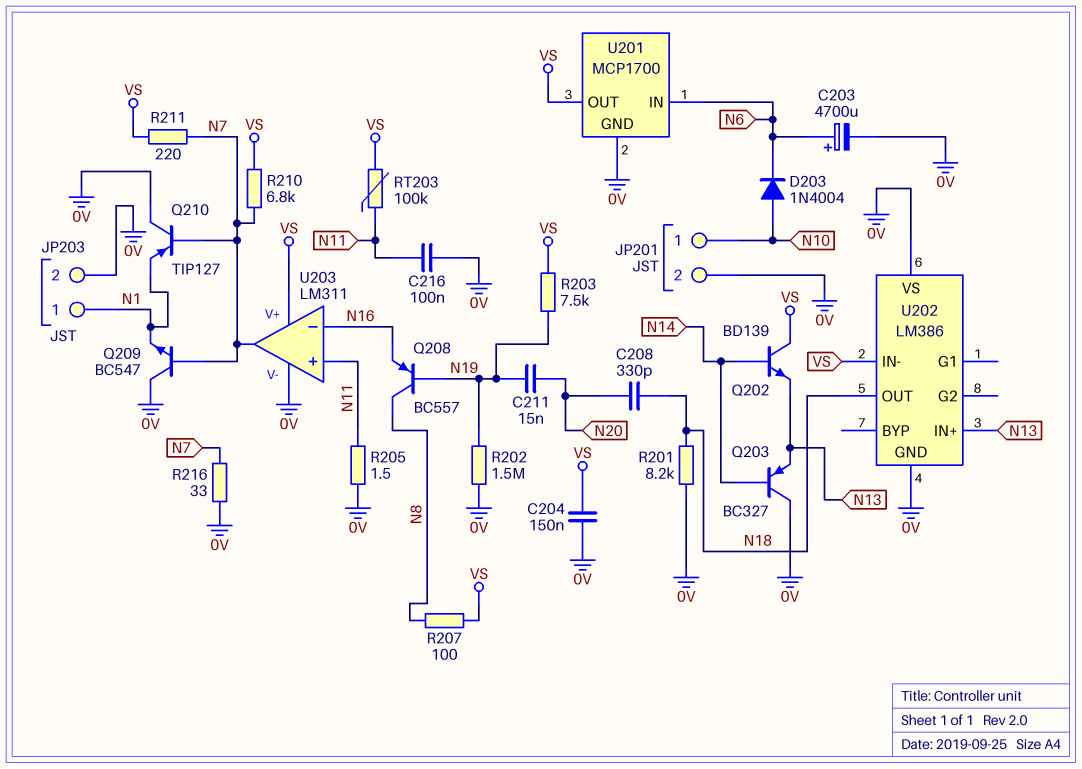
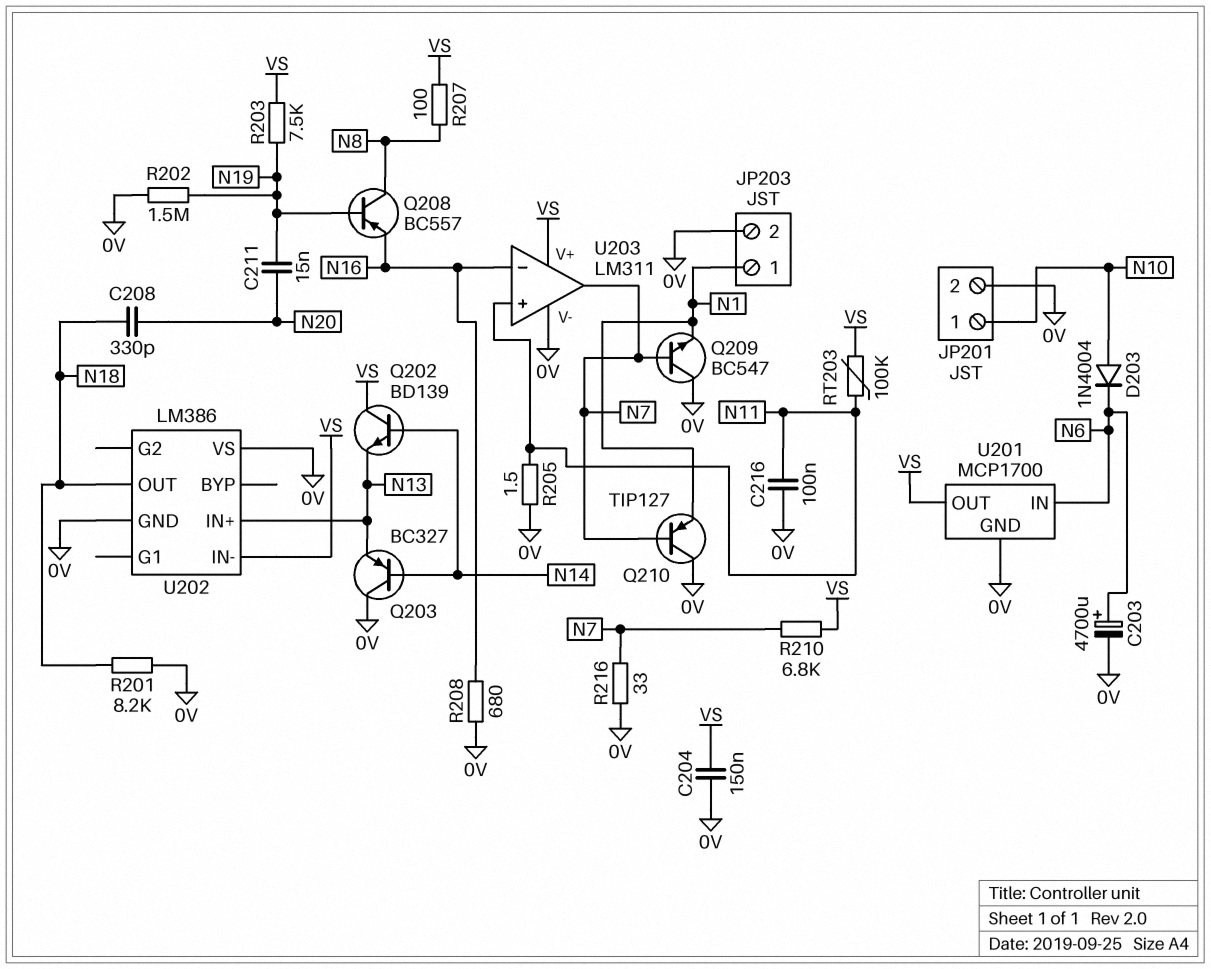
R208: none -> 680 (0V, N16)
R211: 220 (N7, VS) -> none

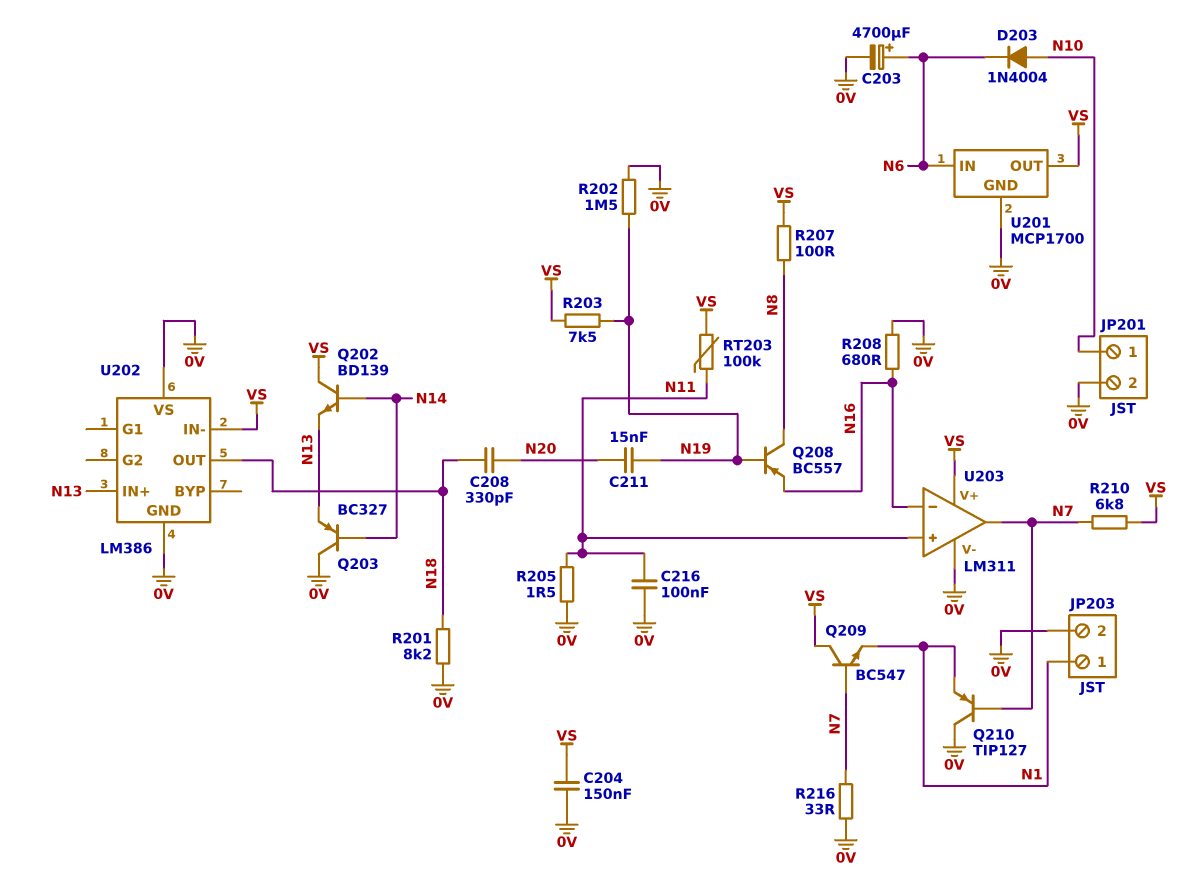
Q209: NPN BC547 (B N7, C 0V, E N1) -> NPN BC547 (B N7, C VS, E N1)

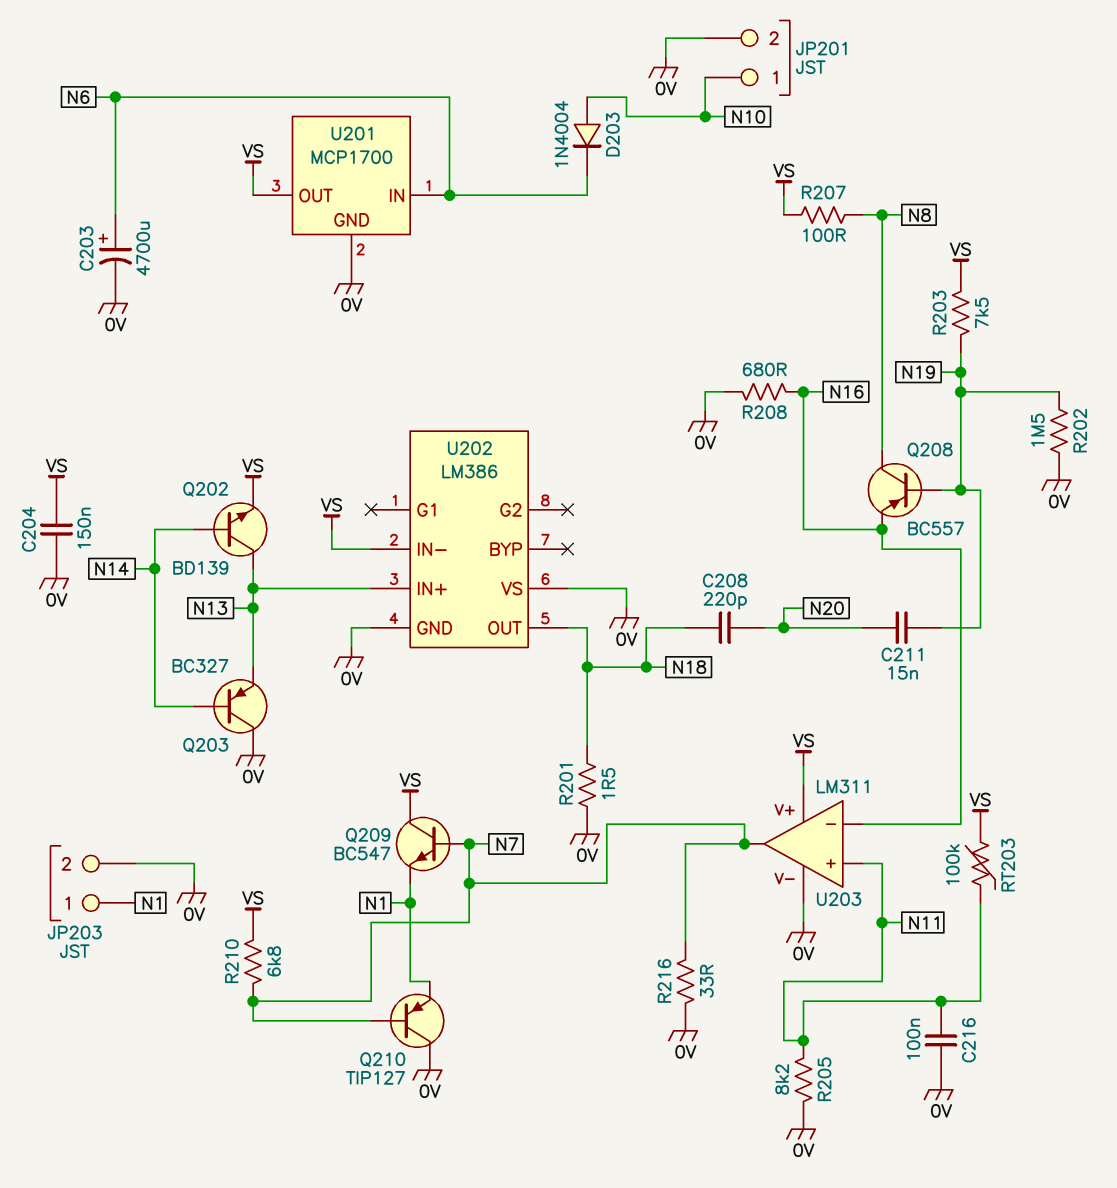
C208: 330pF (N18, N20) -> 220pF (N18, N20)
Q202: NPN BD139 (B N14, C VS, E N13) -> NPN BD139 (B N14, C N13, E VS)
R201: 8.2k (0V, N18) -> 1.5 (0V, N18)
R205: 1.5 (0V, N11) -> 8.2k (0V, N11)

